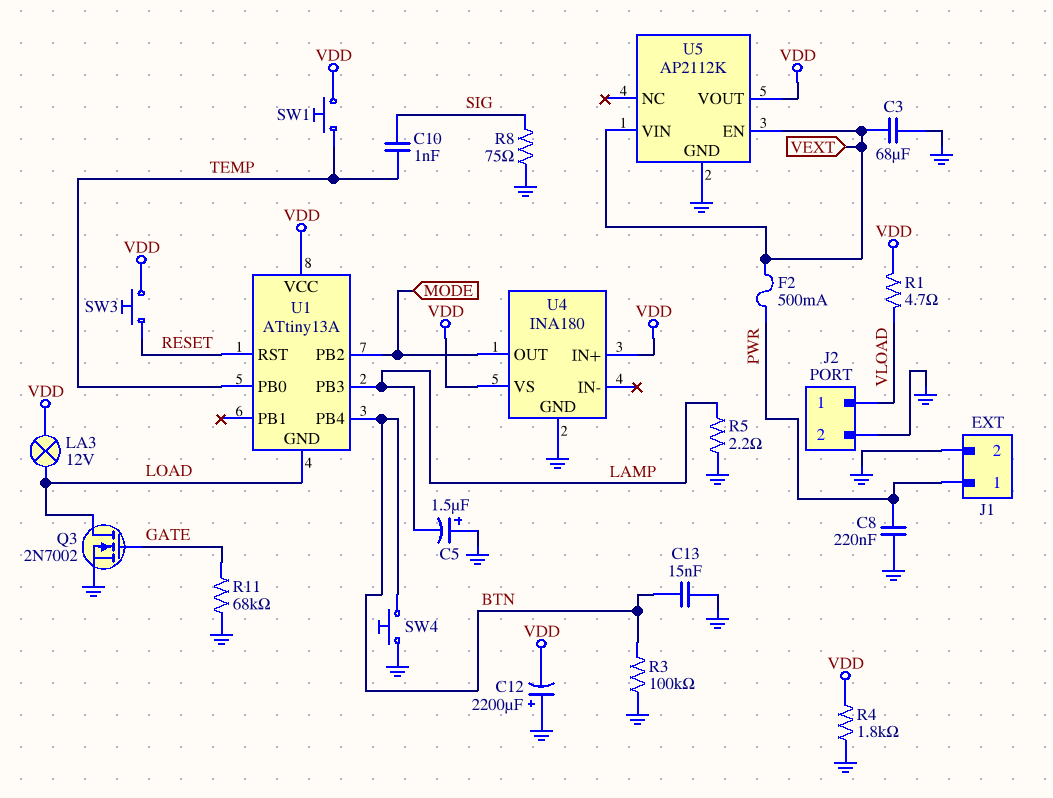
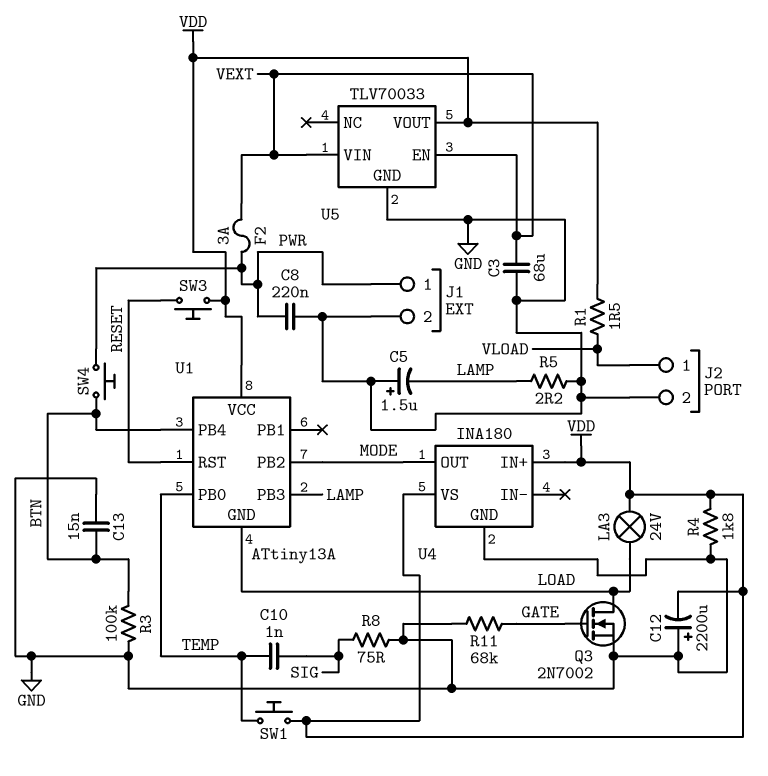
F2: 500mA (PWR, VEXT) -> 3A (PWR, VEXT)
LA3: lamp 12V (LOAD, VDD) -> lamp 24V (LOAD, VDD)
R1: 4.7 (VDD, VLOAD) -> 1.5 (VDD, VLOAD)
SW4: button (BTN, GND) -> button (BTN, PWR)
U5: AP2112K -> TLV70033

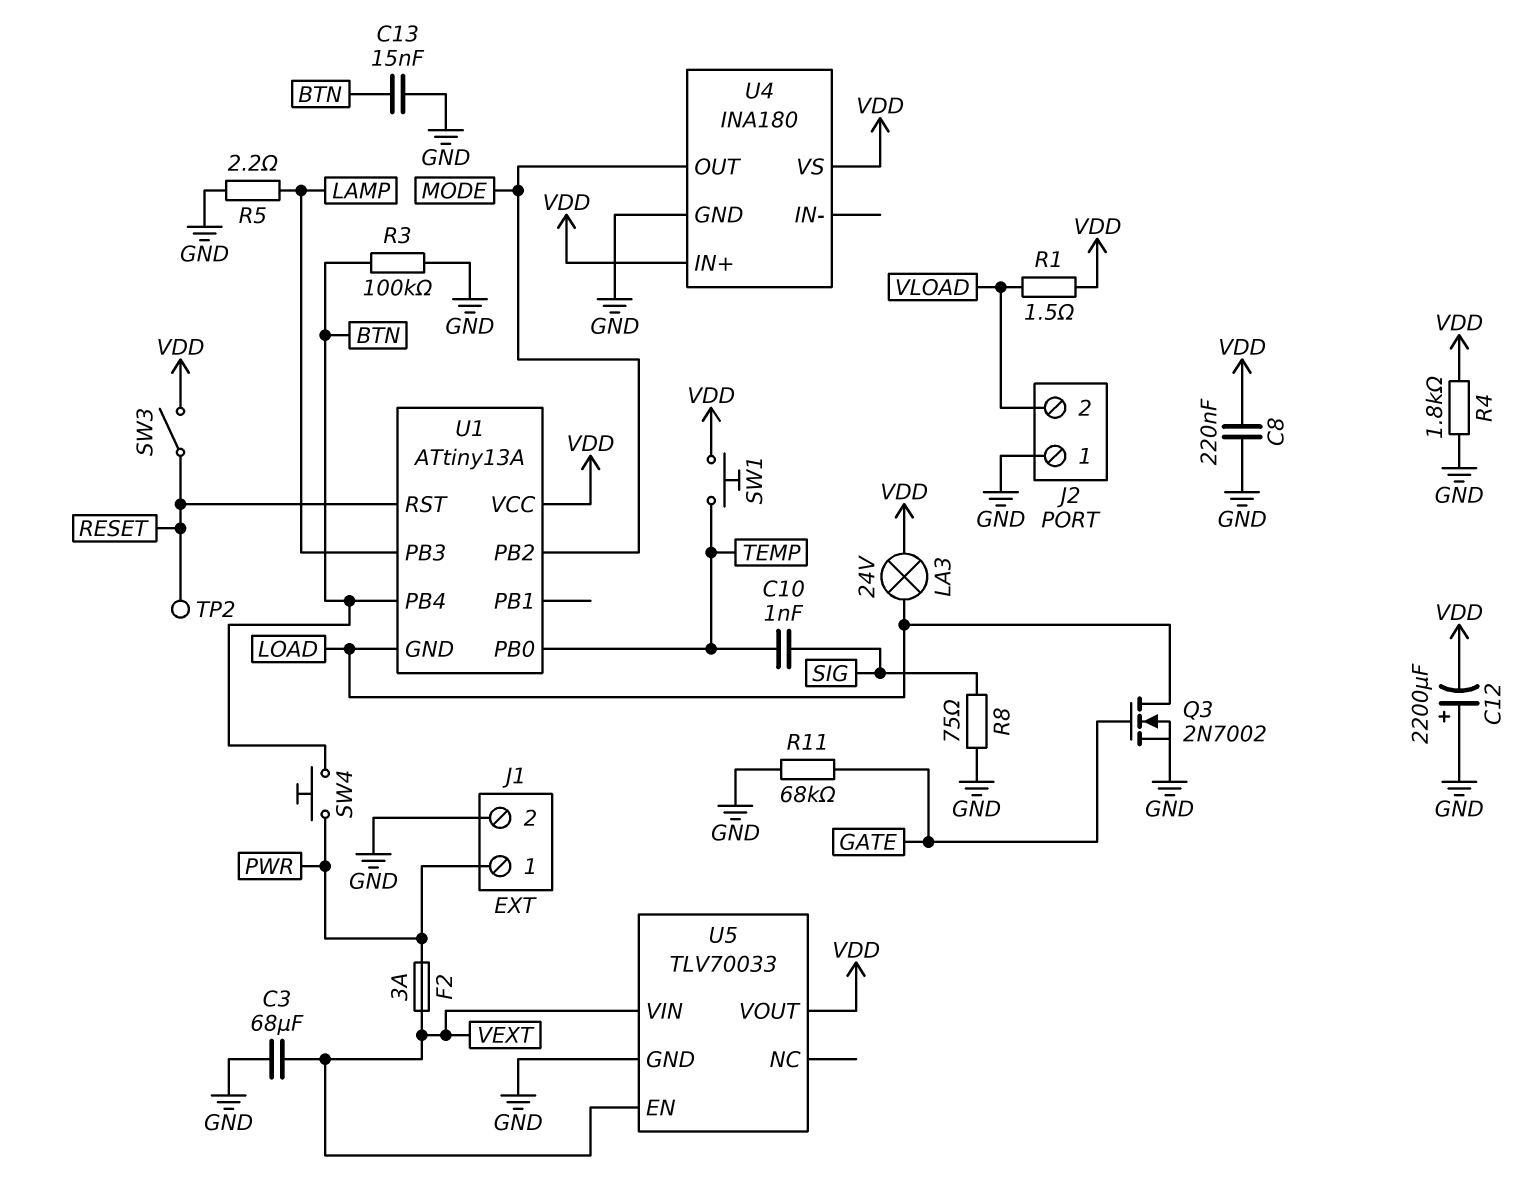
C5: 1.5uF (plus GND, minus LAMP) -> none
C8: 220nF (GND, PWR) -> 220nF (GND, VDD)
J2 pin 1: VLOAD -> GND
J2 pin 2: GND -> VLOAD
SW3: button (RESET, VDD) -> switch (RESET, VDD)
TP2: none -> test point (RESET)

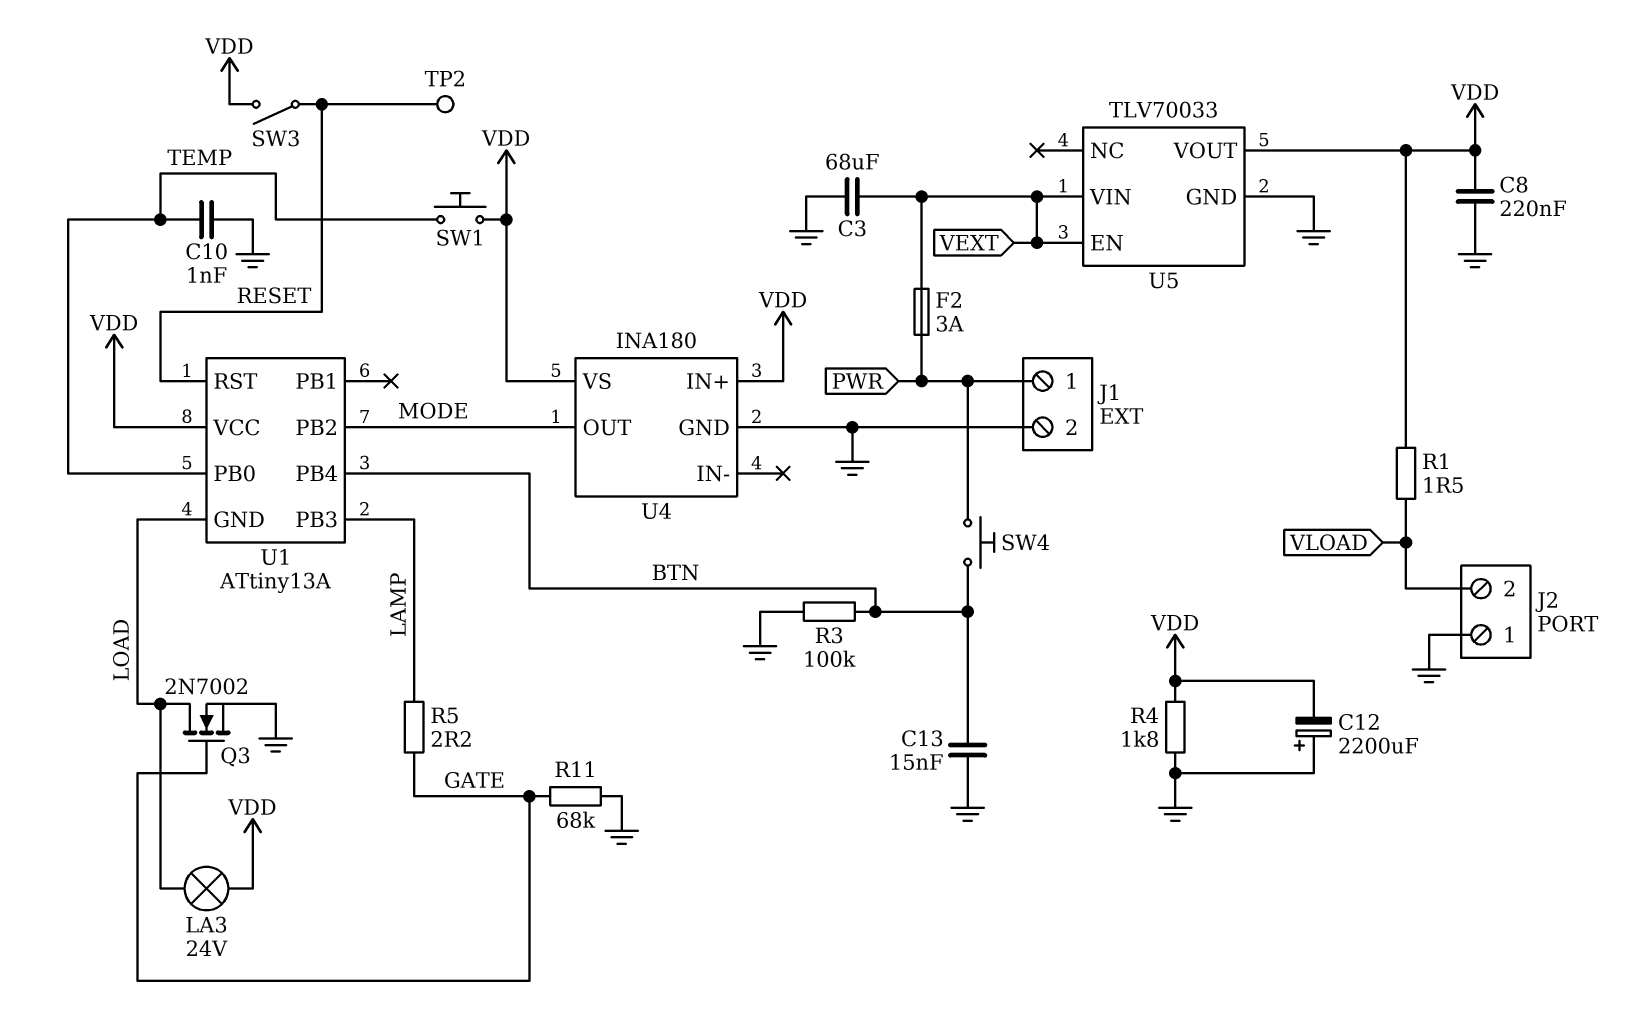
C10: 1nF (SIG, TEMP) -> 1nF (GND, TEMP)
R5: 2.2 (GND, LAMP) -> 2.2 (GATE, LAMP)
R8: 75 (GND, SIG) -> none

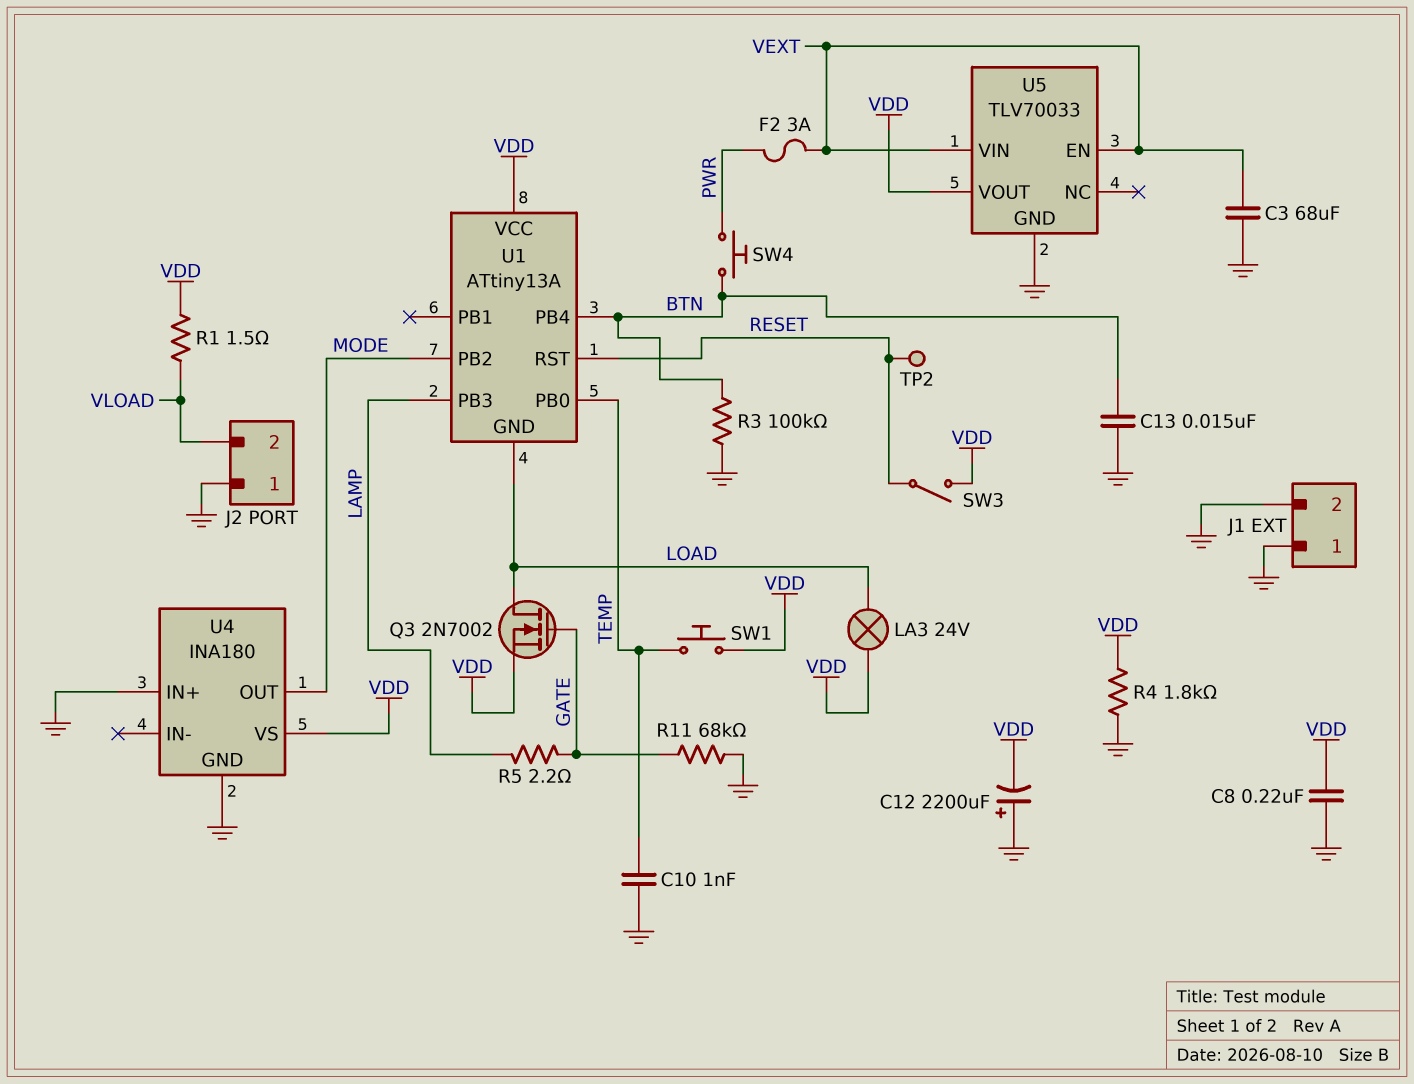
J1 pin 1: PWR -> GND
Q3: NMOS 2N7002 (G GATE, D LOAD, S GND) -> NMOS 2N7002 (G GATE, D LOAD, S VDD)
U4 pin IN+: VDD -> GND

